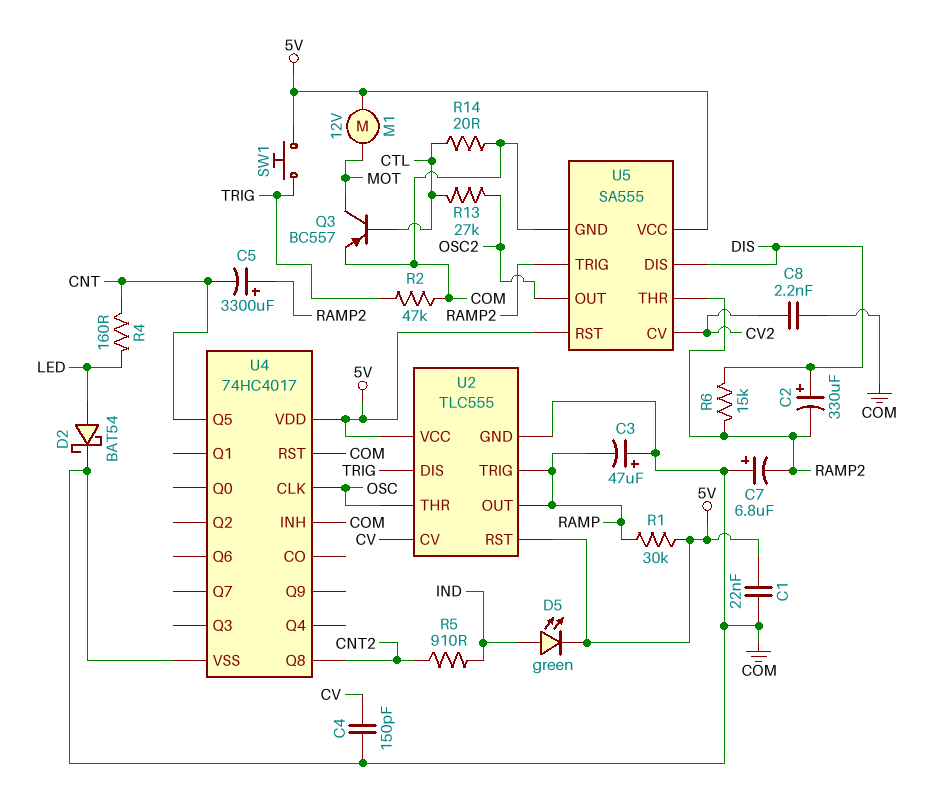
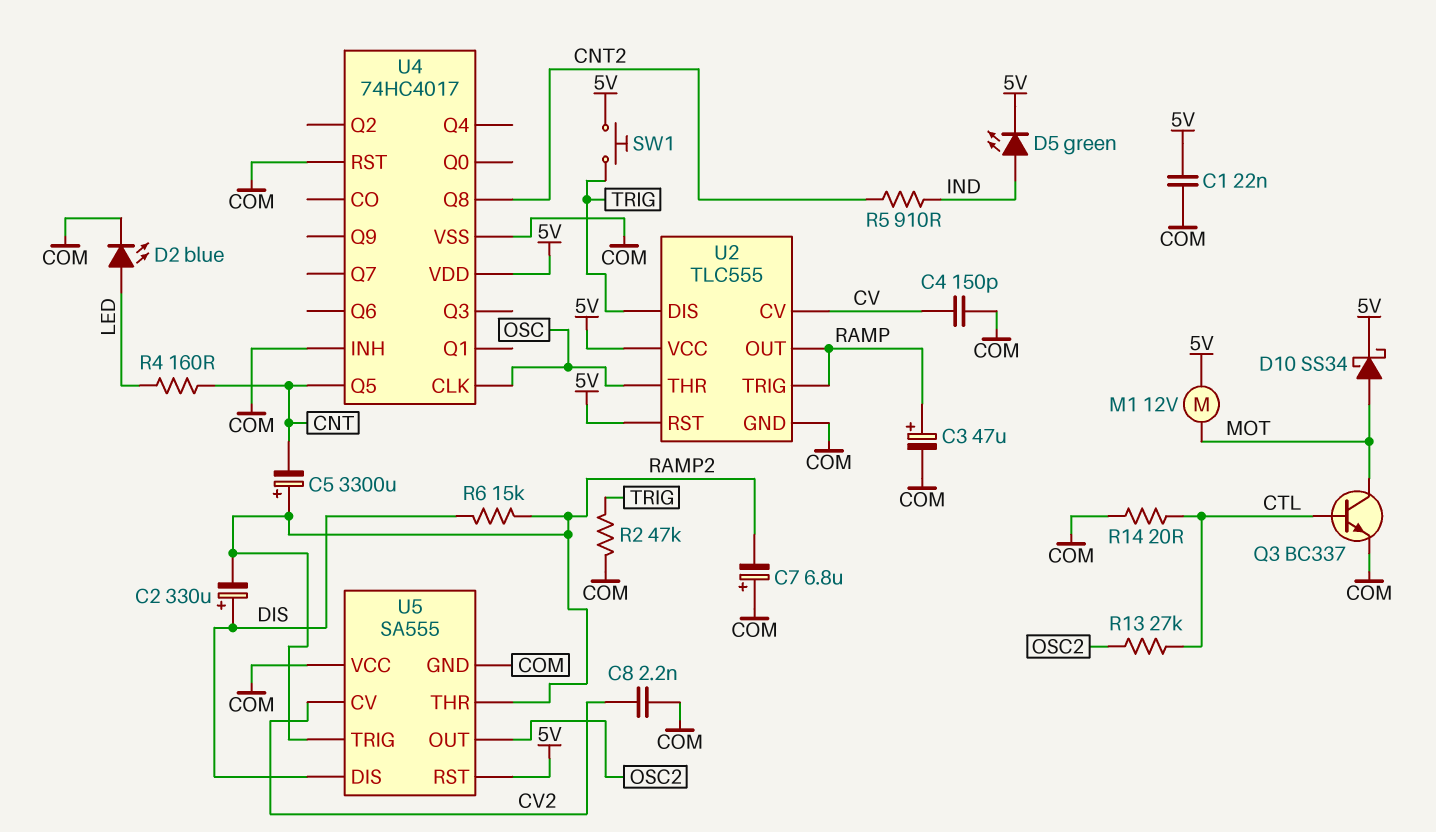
C3: 47uF (plus COM, minus RAMP) -> 47uF (plus RAMP, minus COM)
D2: schottky BAT54 (A LED, K COM) -> LED blue (A LED, K COM)
D10: none -> schottky SS34 (A MOT, K 5V)
Q3: PNP BC557 (B CTL, C MOT, E COM) -> NPN BC337 (B CTL, C MOT, E COM)
R1: 30k (5V, RAMP) -> none
U5 pin VCC: 5V -> COM

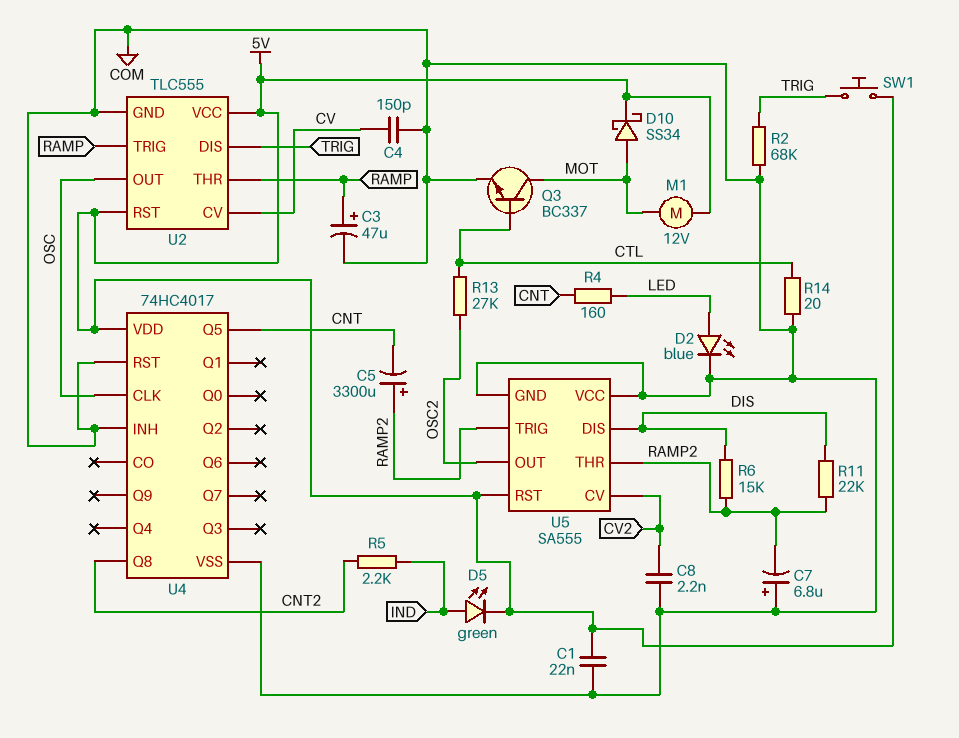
C2: 330uF (plus DIS, minus RAMP2) -> none
R2: 47k (COM, TRIG) -> 68k (COM, TRIG)
R5: 910 (CNT2, IND) -> 2.2k (CNT2, IND)
R11: none -> 22k (DIS, RAMP2)
U2 pin OUT: RAMP -> OSC
U2 pin THR: OSC -> RAMP

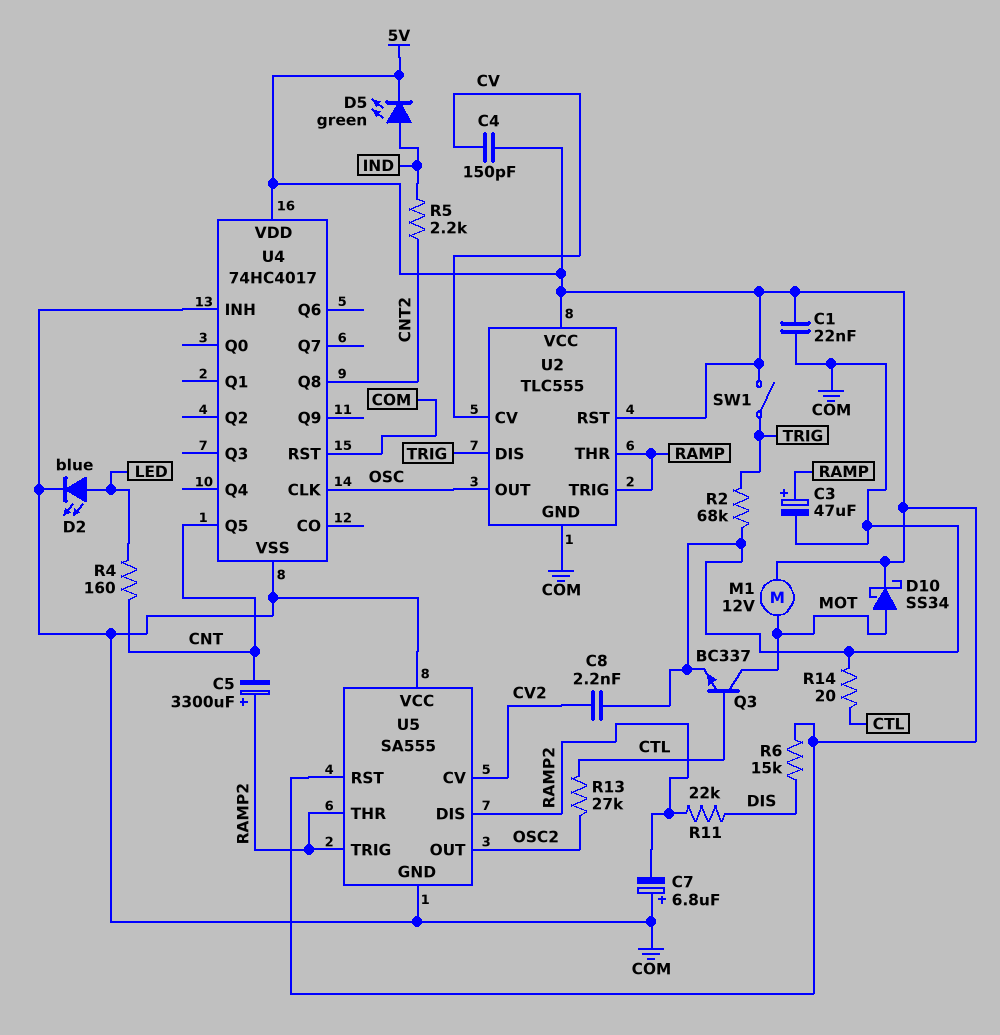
C4: 150pF (COM, CV) -> 150pF (5V, CV)
R6: 15k (DIS, RAMP2) -> 15k (5V, DIS)
SW1: button (5V, TRIG) -> switch (5V, TRIG)
U5 pin DIS: DIS -> RAMP2

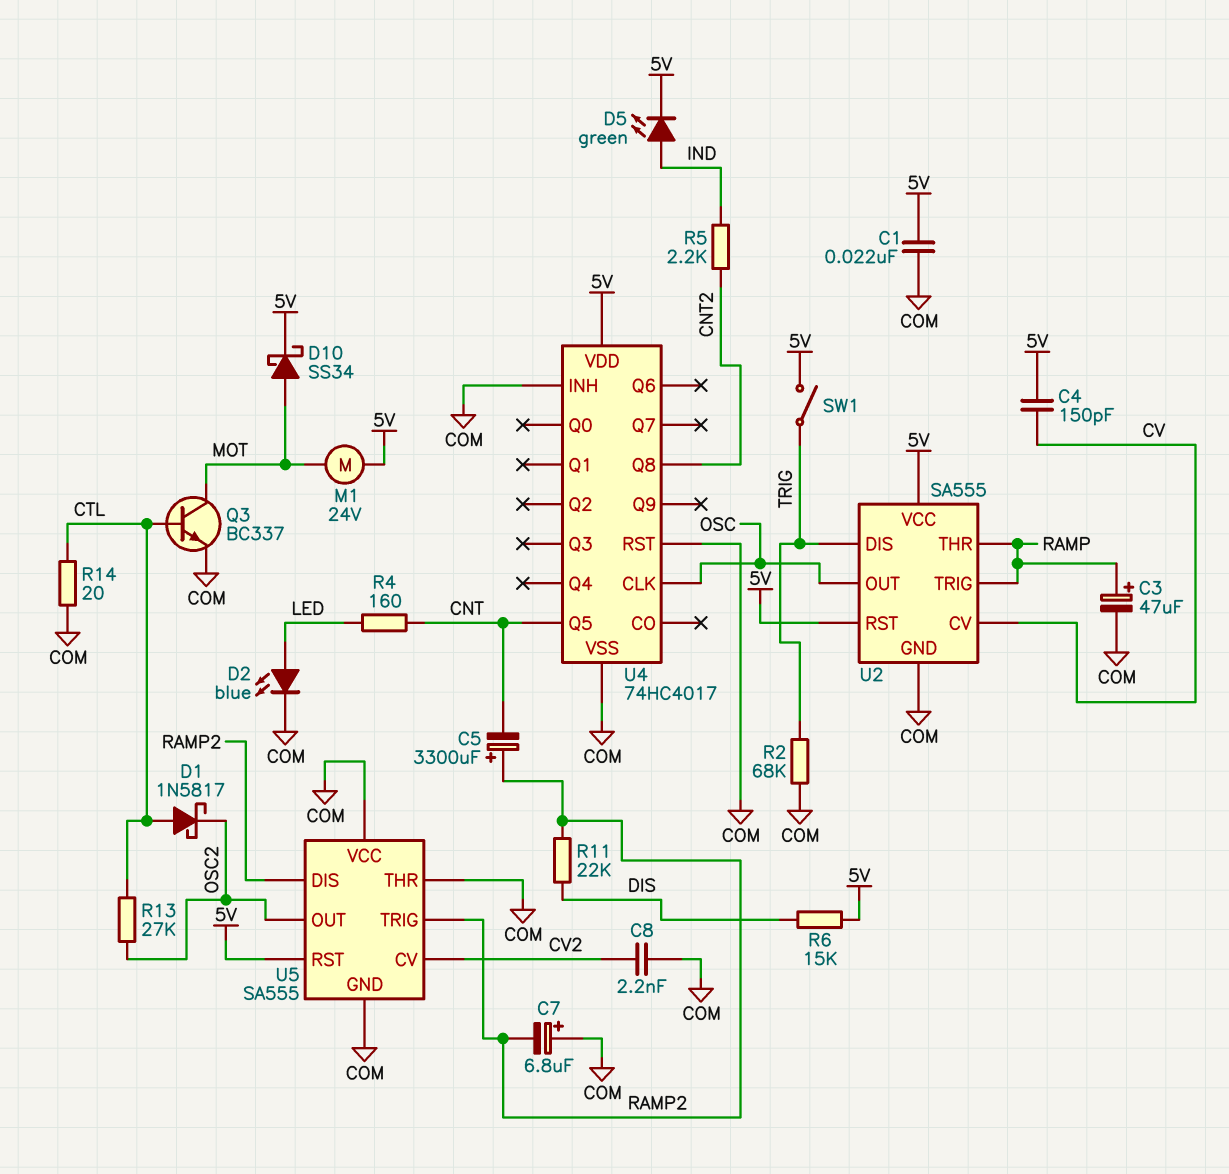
D1: none -> schottky 1N5817 (A CTL, K OSC2)
M1: motor 12V (5V, MOT) -> motor 24V (5V, MOT)
U2: TLC555 -> SA555
U5 pin THR: RAMP2 -> COM

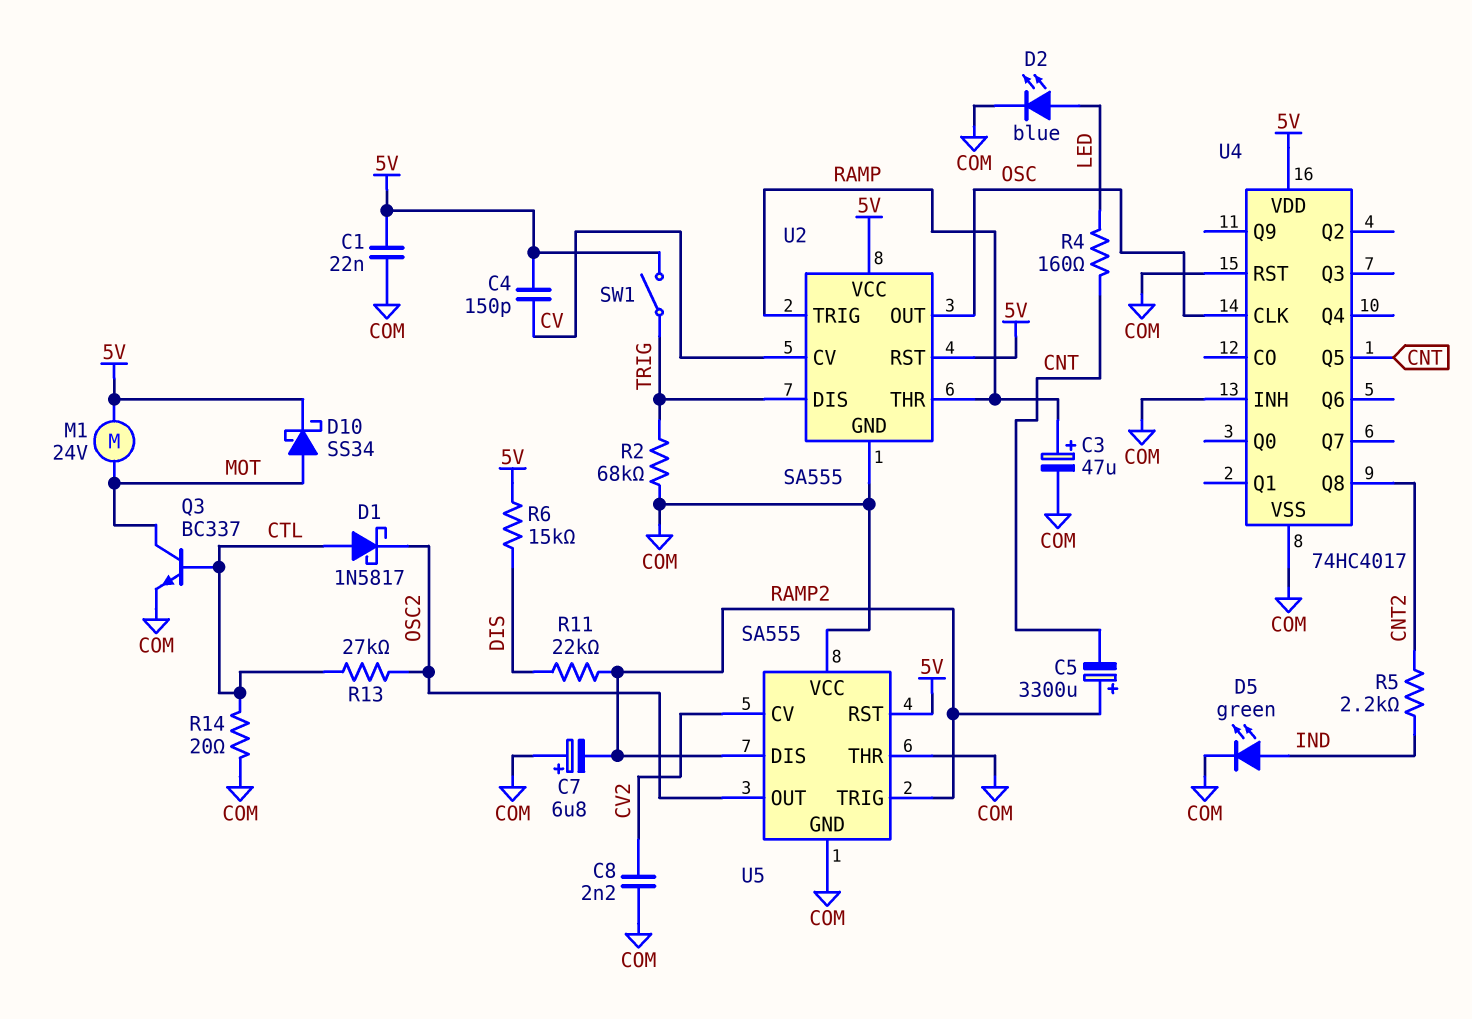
D5: LED green (A IND, K 5V) -> LED green (A IND, K COM)

